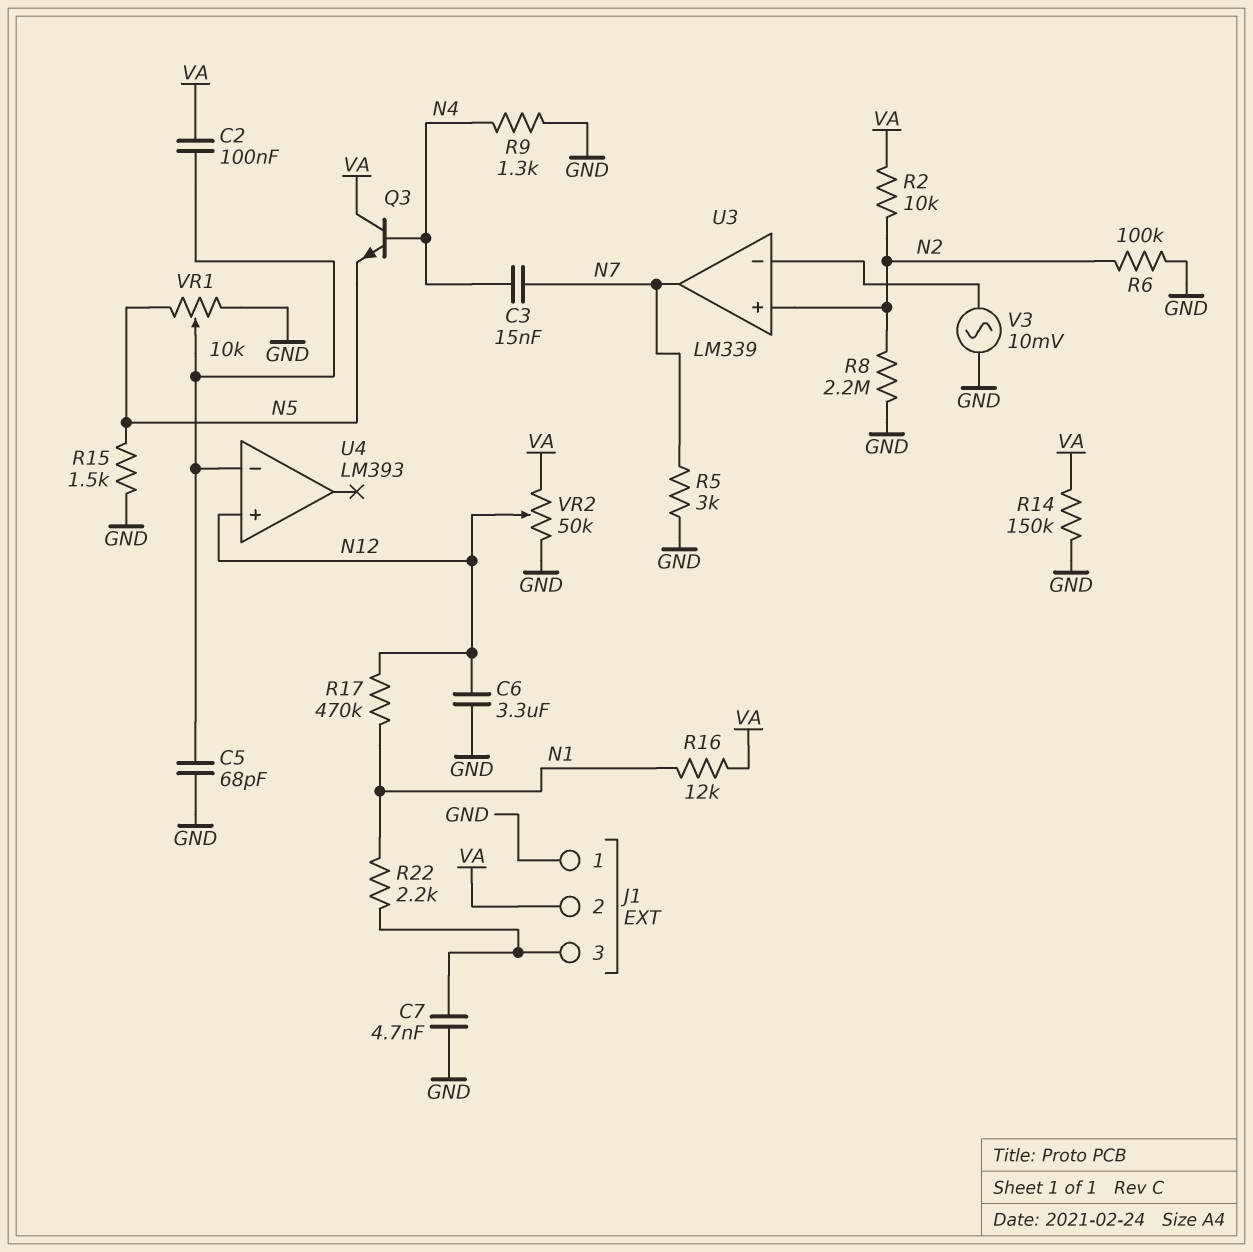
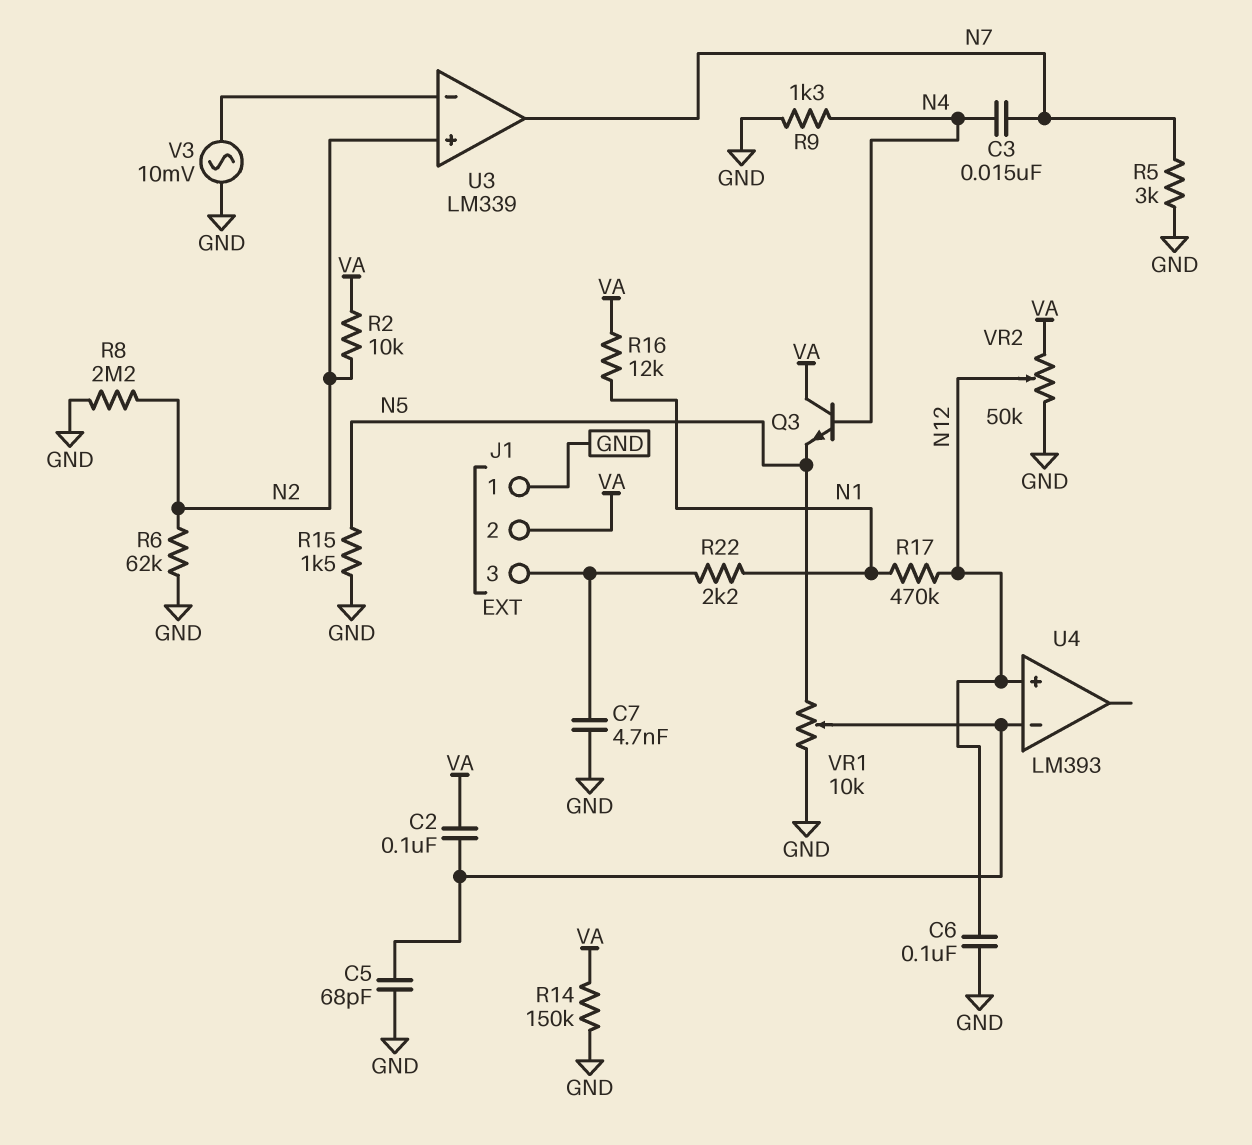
C6: 3.3uF (GND, N12) -> 100nF (GND, N12)
R6: 100k (GND, N2) -> 62k (GND, N2)

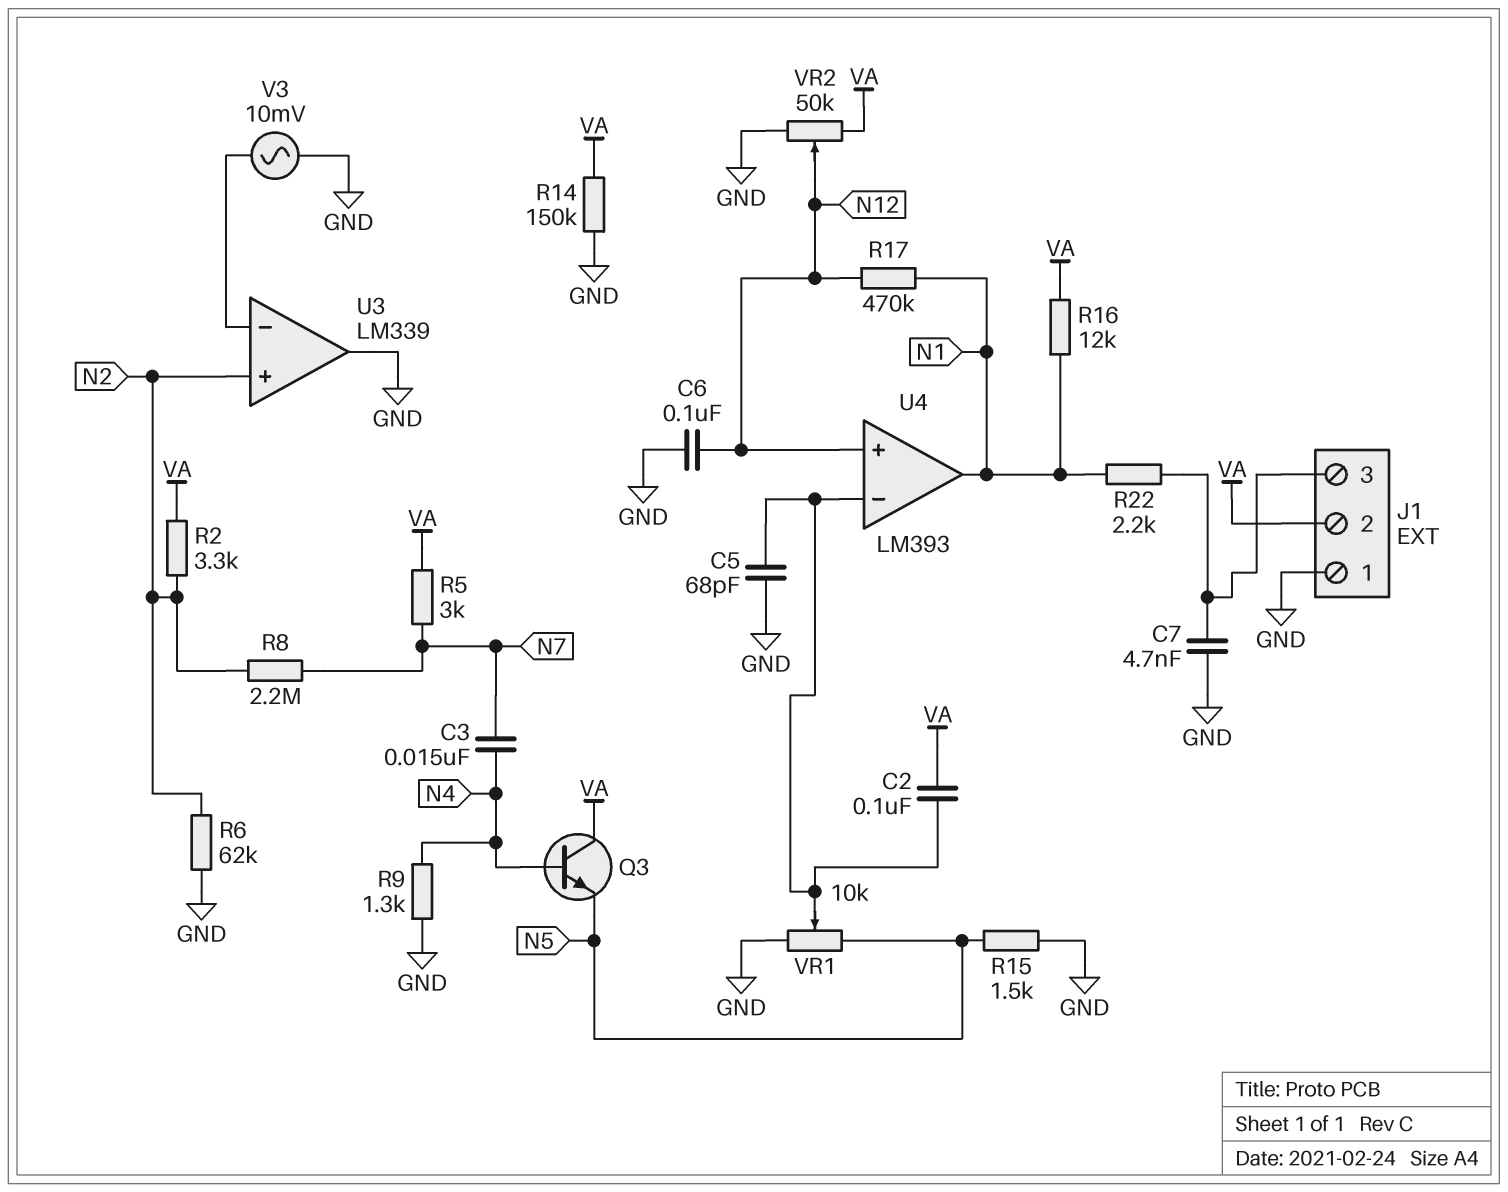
R2: 10k (N2, VA) -> 3.3k (N2, VA)
R5: 3k (GND, N7) -> 3k (N7, VA)
R8: 2.2M (GND, N2) -> 2.2M (N2, N7)
U3 pin out: N7 -> GND
U4 pin out: none -> N1

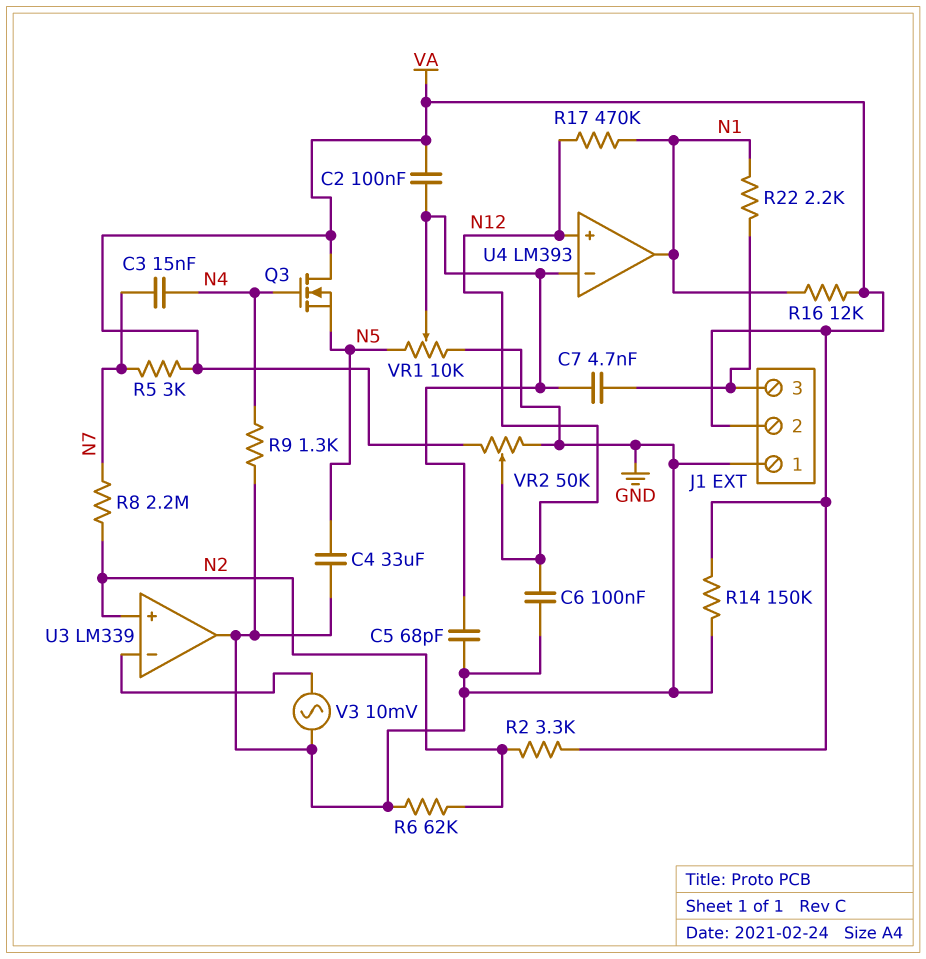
C4: none -> 33uF (GND, N5)
C7: 4.7nF (GND, J1/3) -> 4.7nF (J1/3, U4/in-)
Q3: NPN (B N4, C VA, E N5) -> NMOS (G N4, D VA, S N5)
R15: 1.5k (GND, N5) -> none

